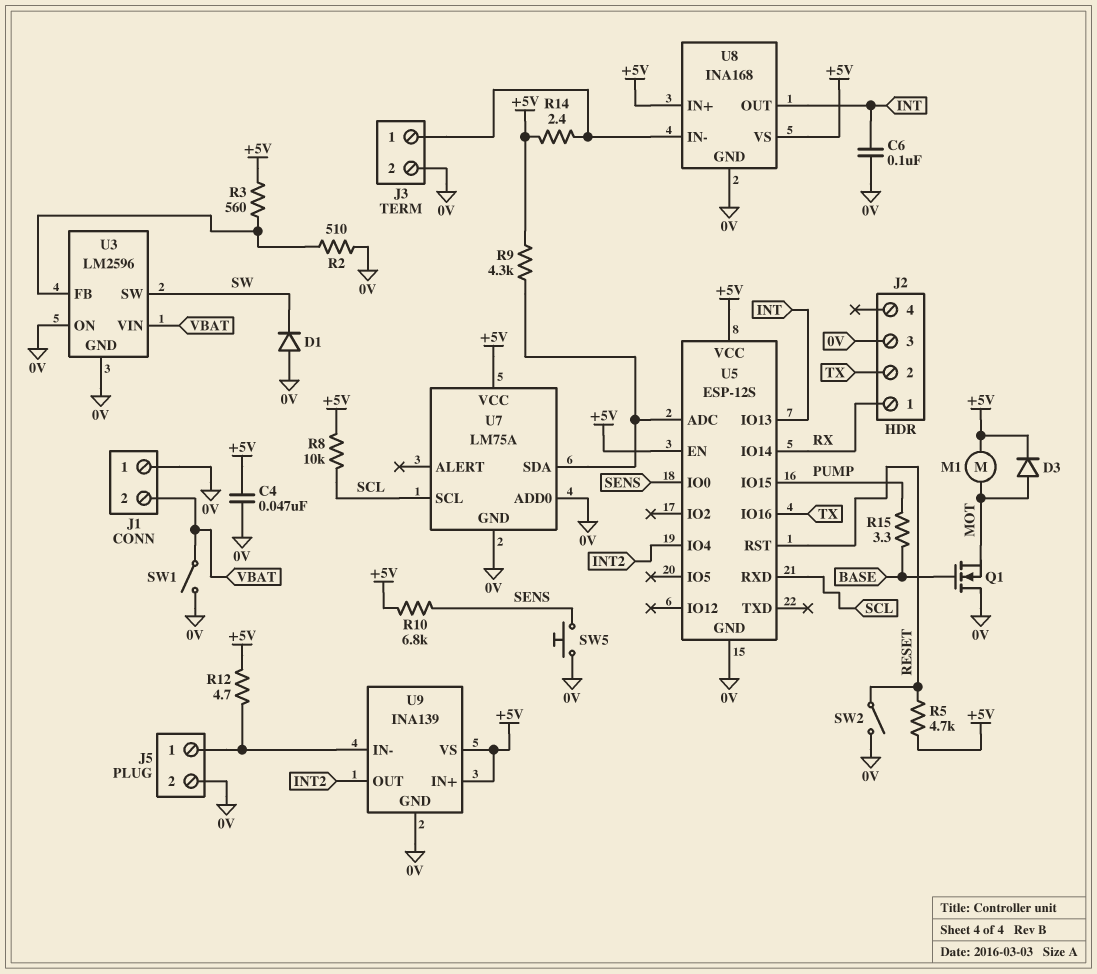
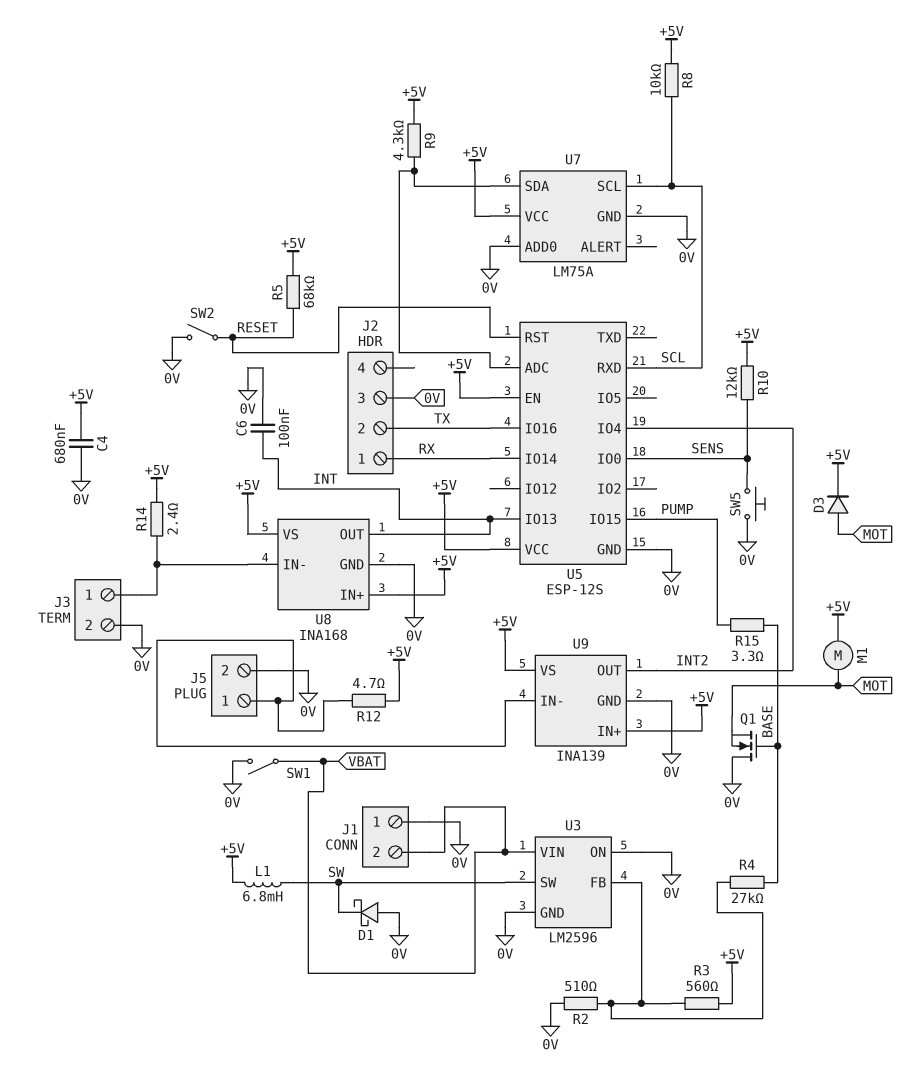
C4: 47nF (+5V, 0V) -> 680nF (+5V, 0V)
D1: diode (A 0V, K SW) -> schottky (A 0V, K SW)
L1: none -> 6.8mH (+5V, SW)
R4: none -> 27k (BASE, U3/FB)
R5: 4.7k (+5V, RESET) -> 68k (+5V, RESET)
R10: 6.8k (+5V, SENS) -> 12k (+5V, SENS)

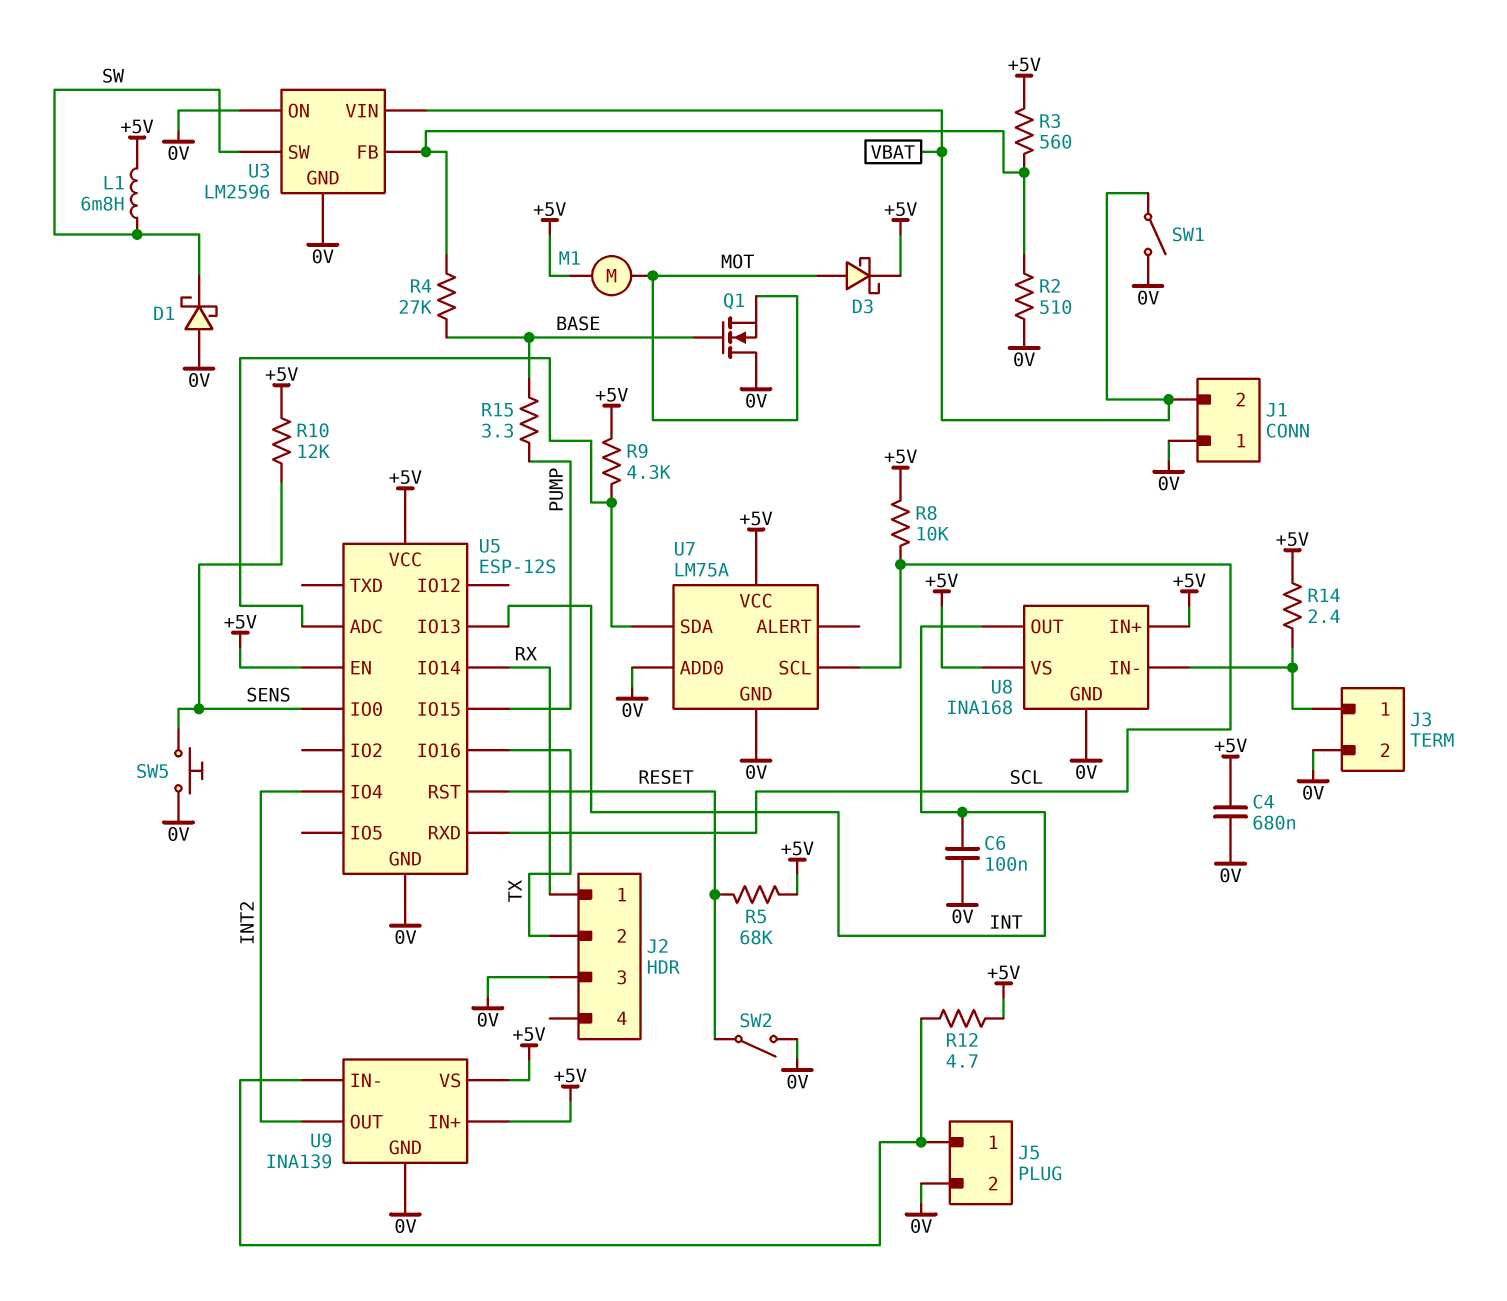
D3: diode (A MOT, K +5V) -> schottky (A MOT, K +5V)

